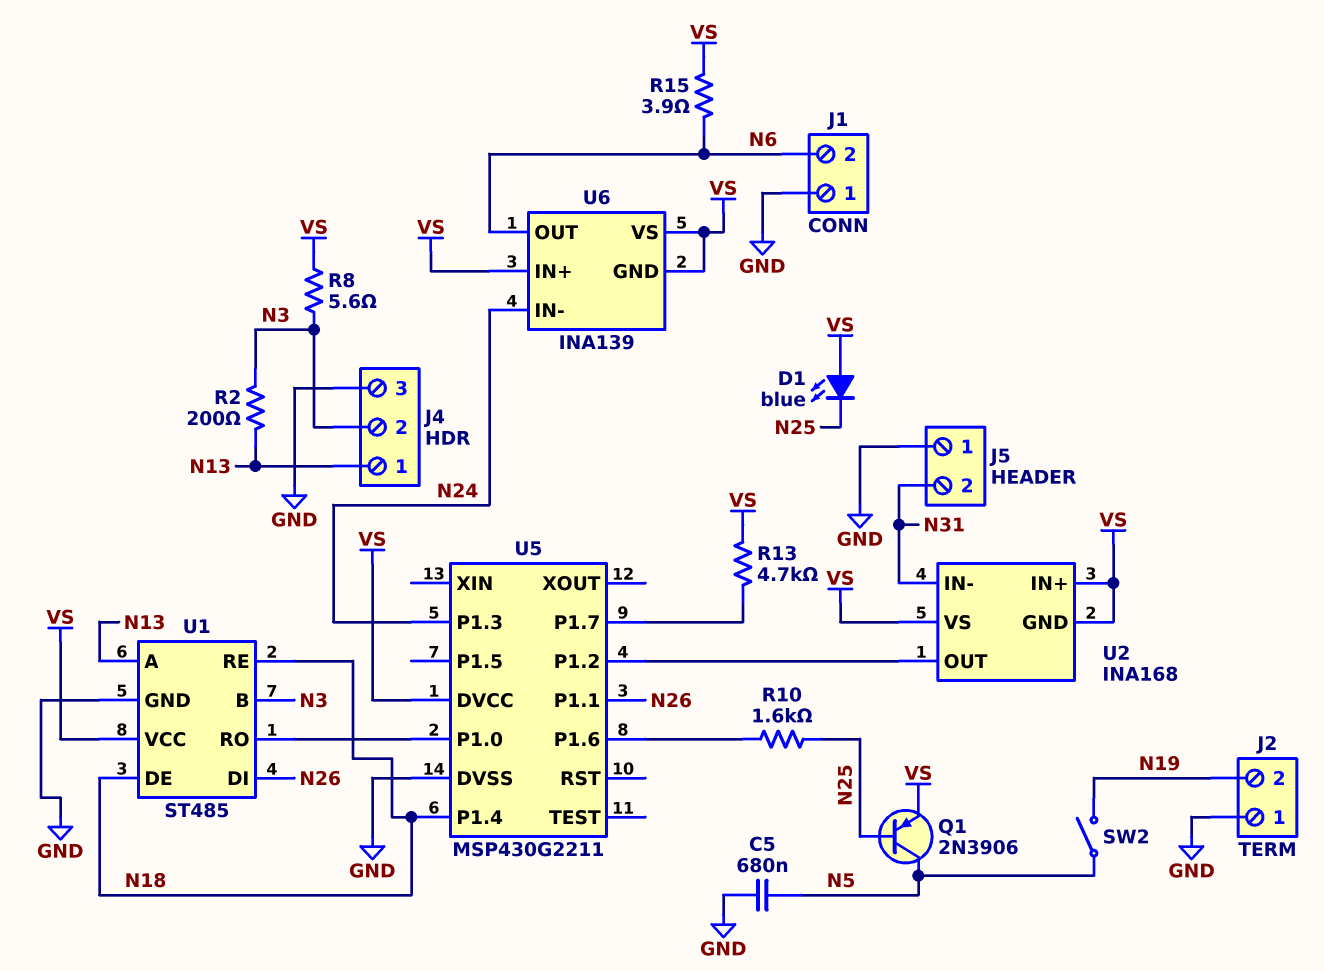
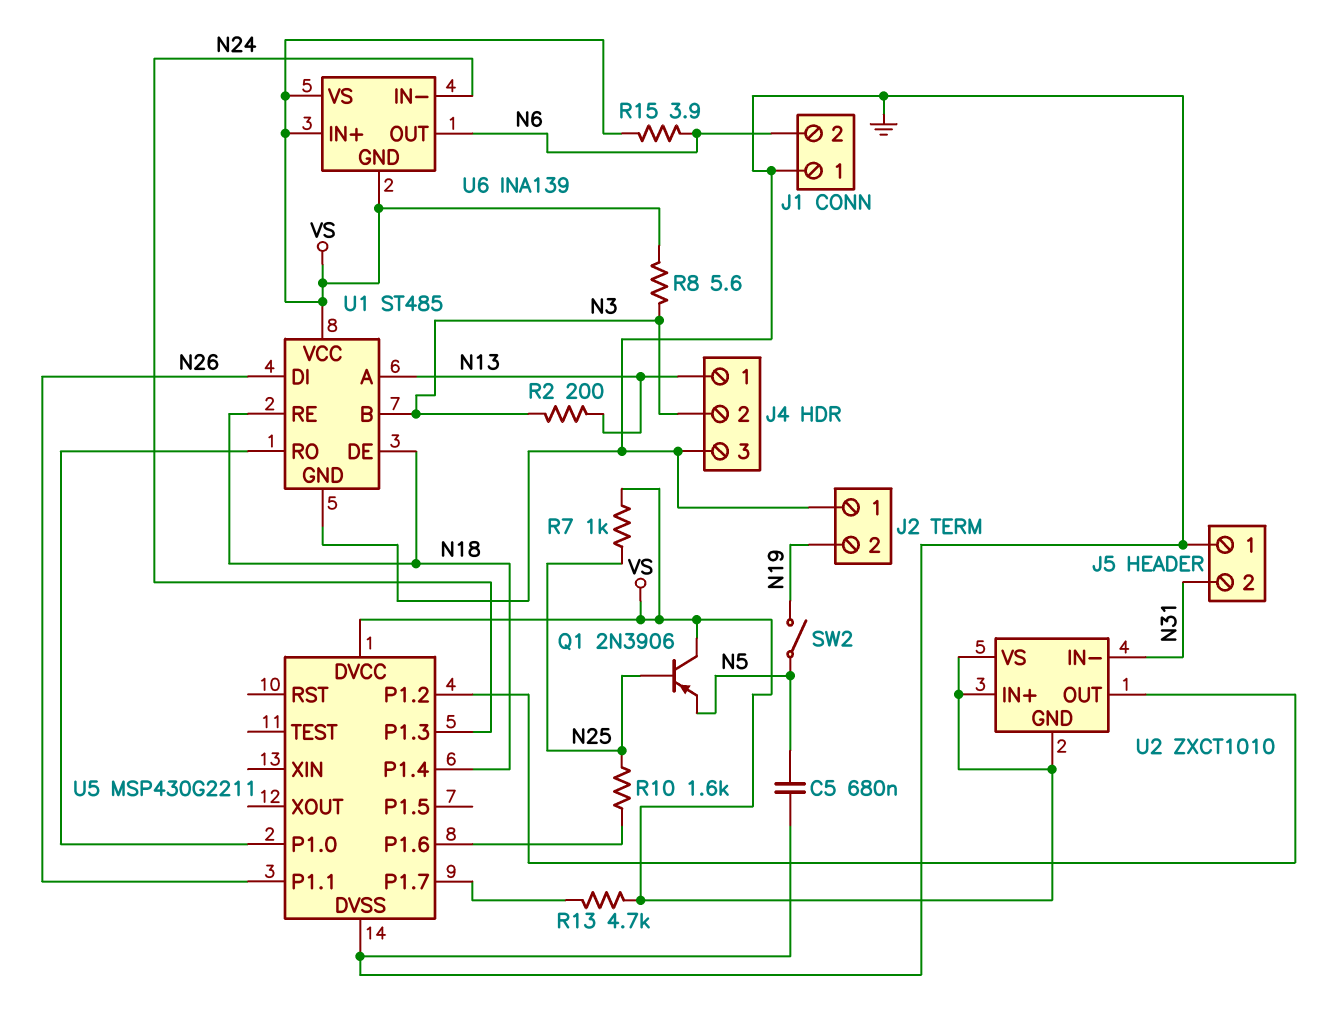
D1: LED blue (A VS, K N25) -> none
Q1: PNP 2N3906 (B N25, C N5, E VS) -> PNP 2N3906 (B N25, C VS, E N5)
R7: none -> 1k (N25, VS)
U2: INA168 -> ZXCT1010

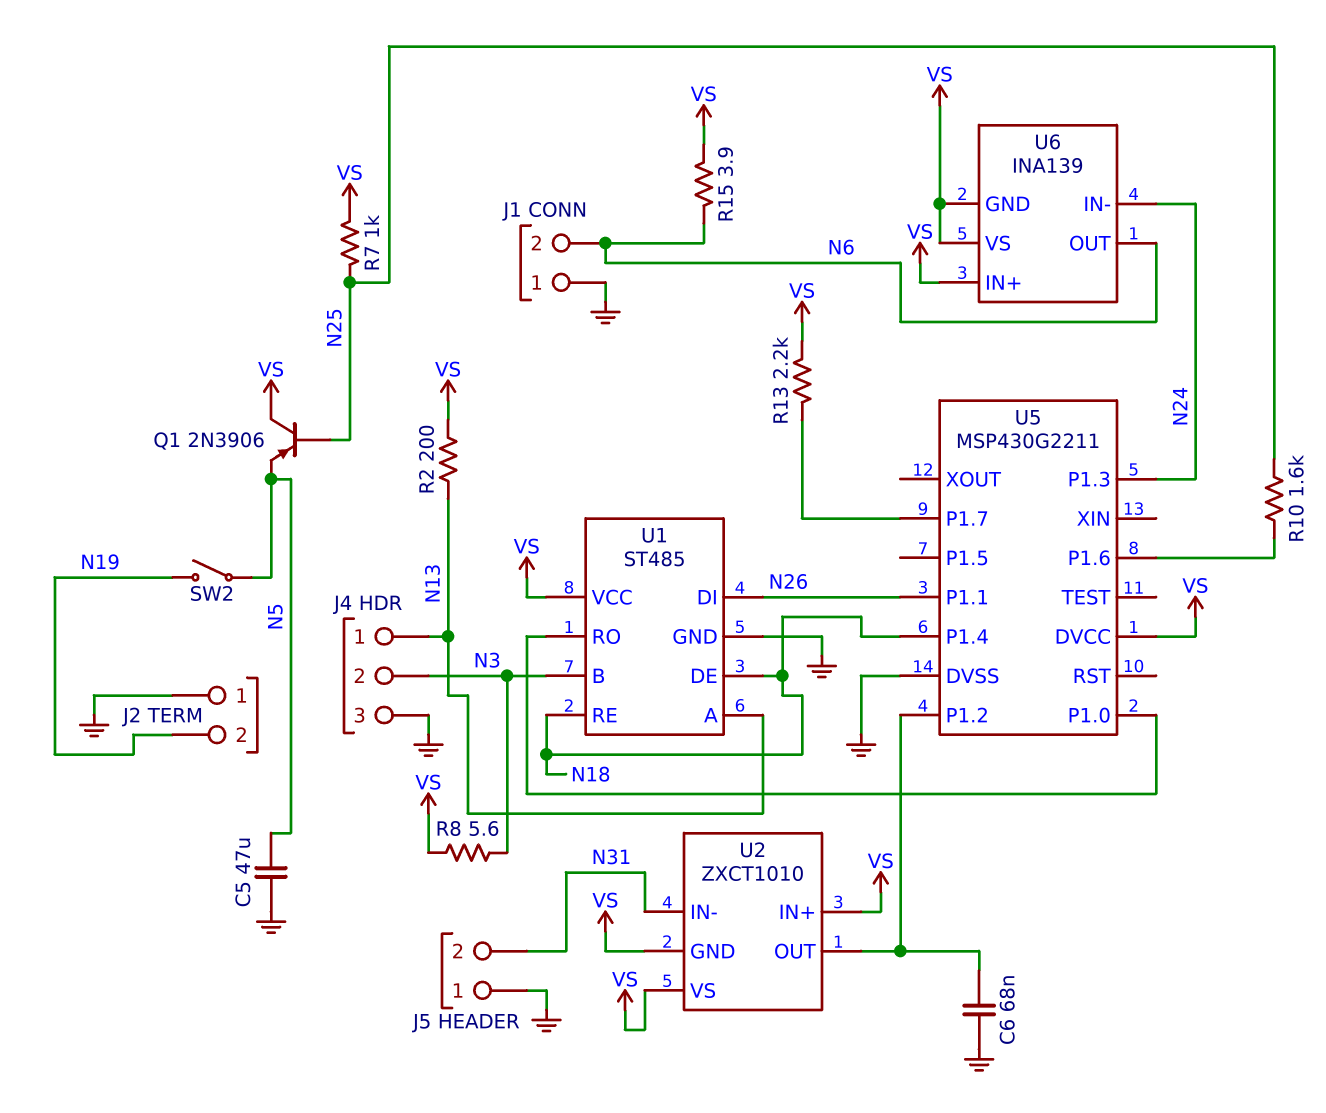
C5: 680nF (GND, N5) -> 47uF (GND, N5)
C6: none -> 68nF (GND, U2/OUT)
R2: 200 (N3, N13) -> 200 (N13, VS)
R13: 4.7k (U5/P1.7, VS) -> 2.2k (U5/P1.7, VS)

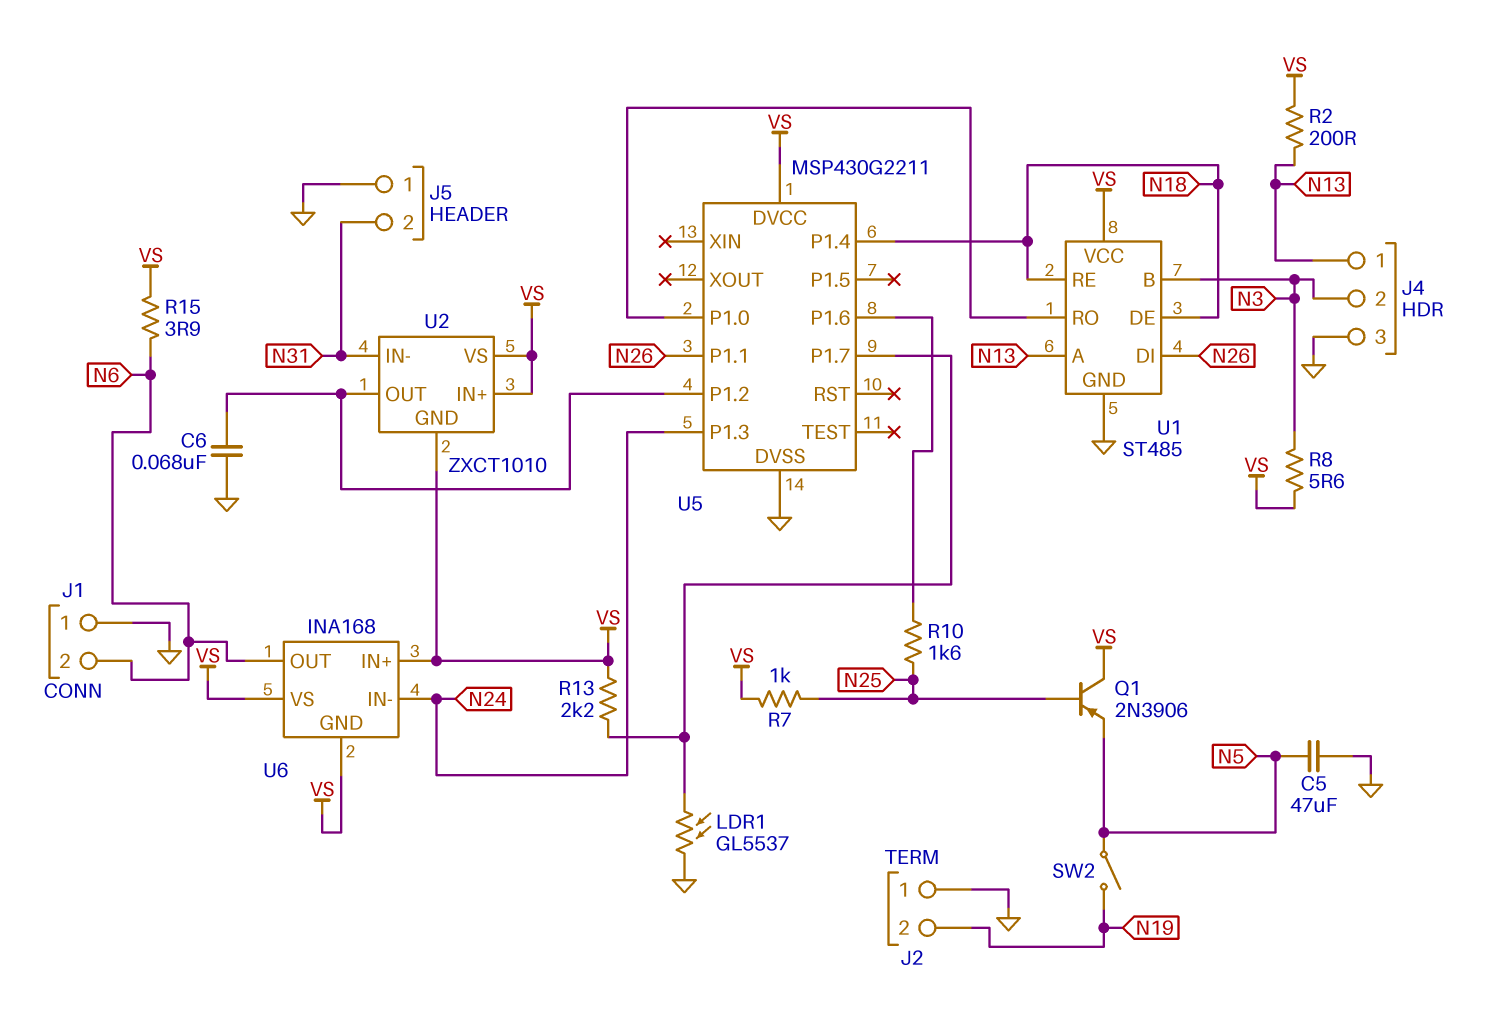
LDR1: none -> GL5537 (GND, U5/P1.7)
U6: INA139 -> INA168

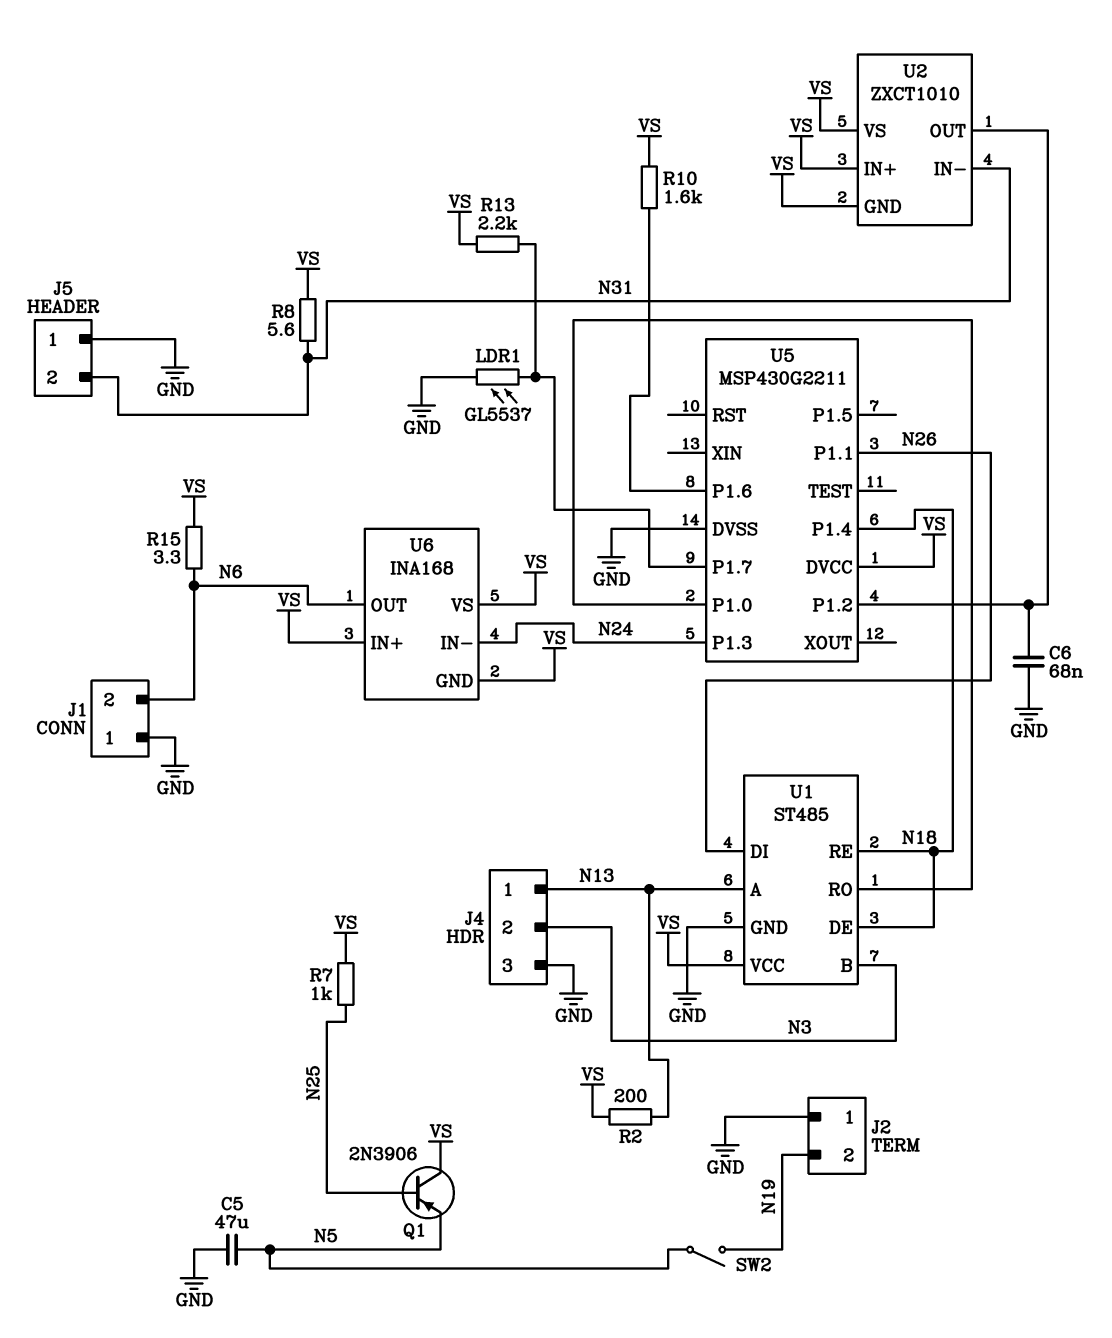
R8: 5.6 (N3, VS) -> 5.6 (N31, VS)
R10: 1.6k (N25, U5/P1.6) -> 1.6k (U5/P1.6, VS)
R15: 3.9 (N6, VS) -> 3.3 (N6, VS)

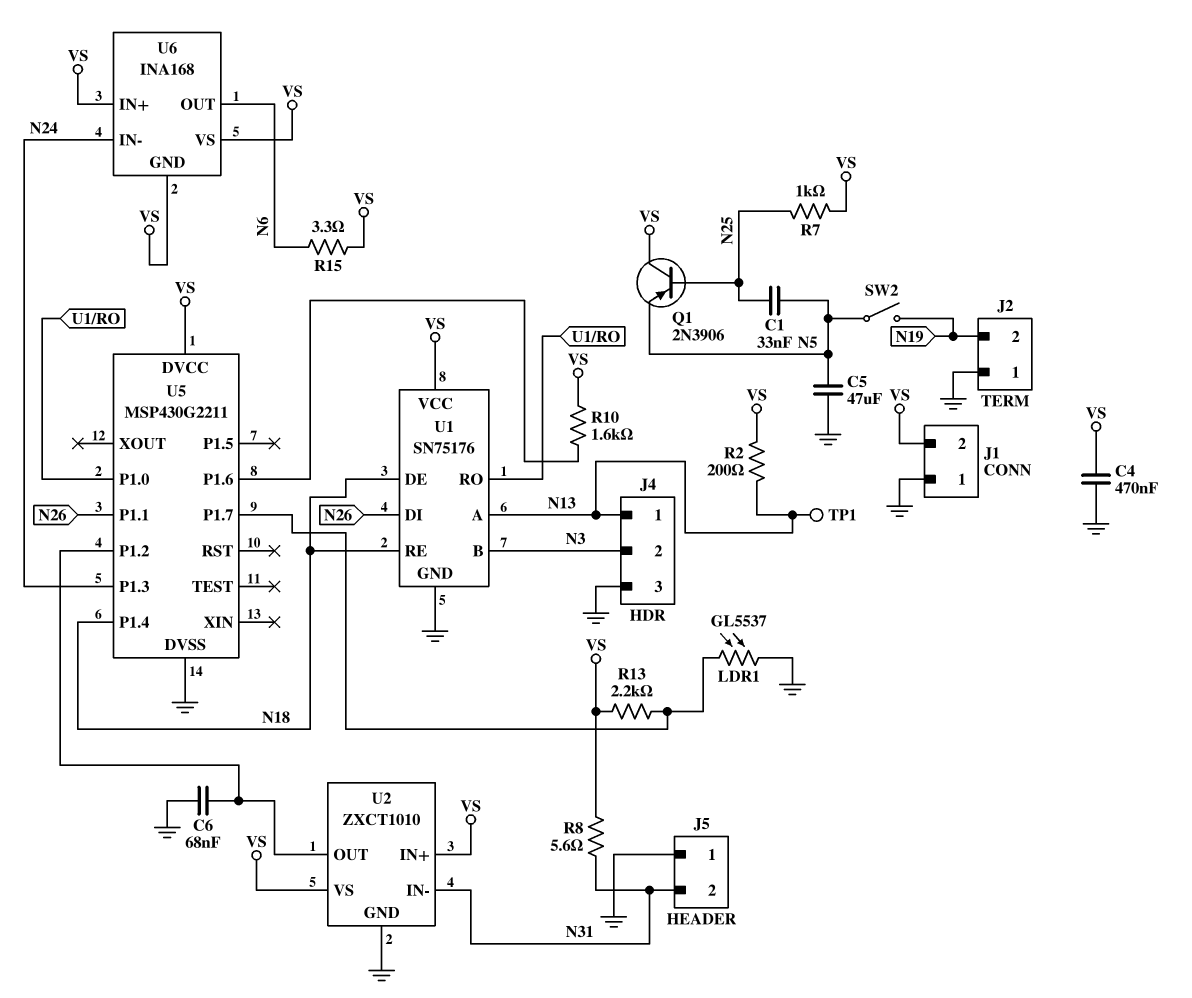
C1: none -> 33nF (N5, N25)
C4: none -> 470nF (GND, VS)
J1 pin 2: N6 -> VS
TP1: none -> test point (N13)
U1: ST485 -> SN75176
U2 pin GND: VS -> GND

